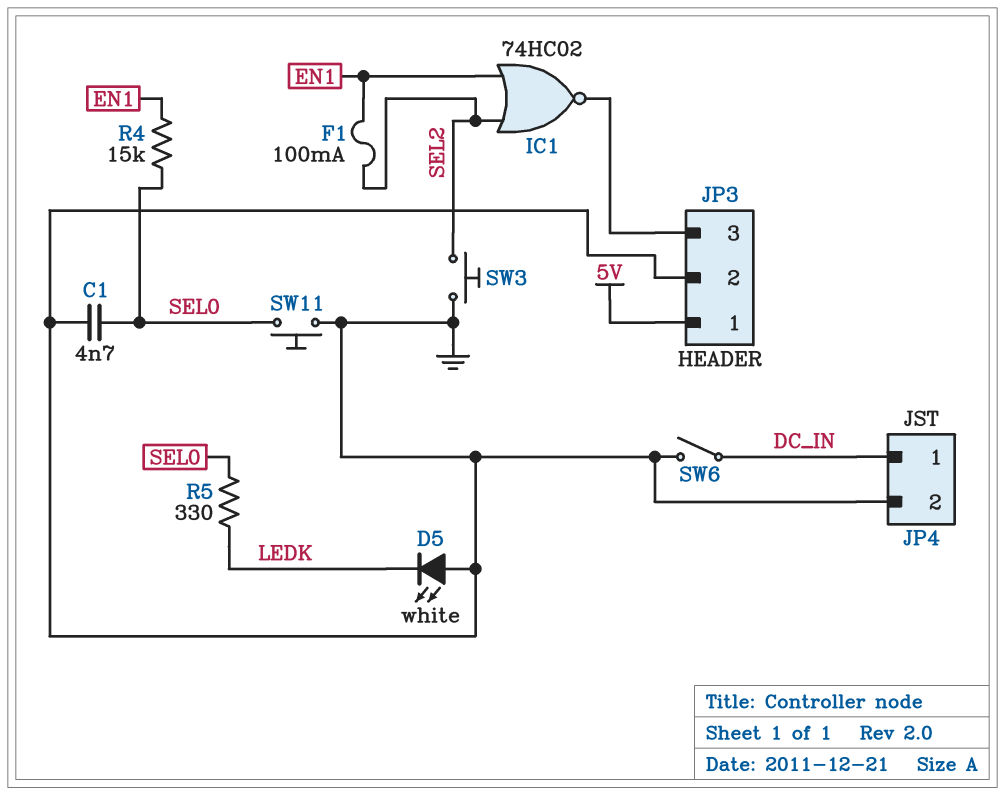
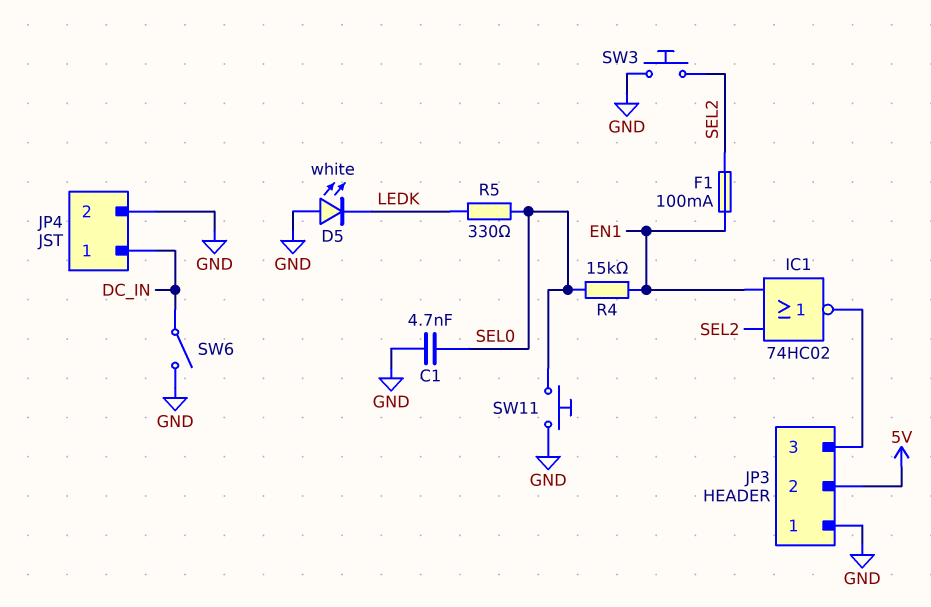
JP3 pin 1: 5V -> GND
JP3 pin 2: GND -> 5V

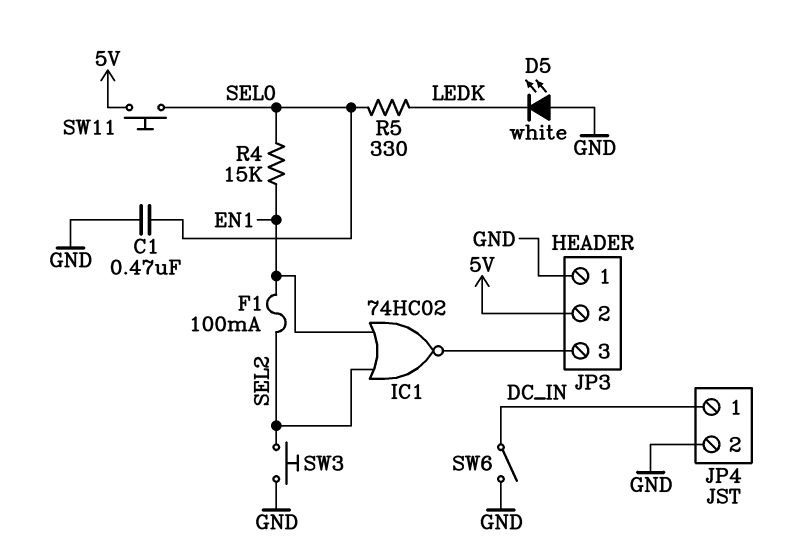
C1: 4.7nF (GND, SEL0) -> 470nF (GND, SEL0)
SW11: button (GND, SEL0) -> button (5V, SEL0)

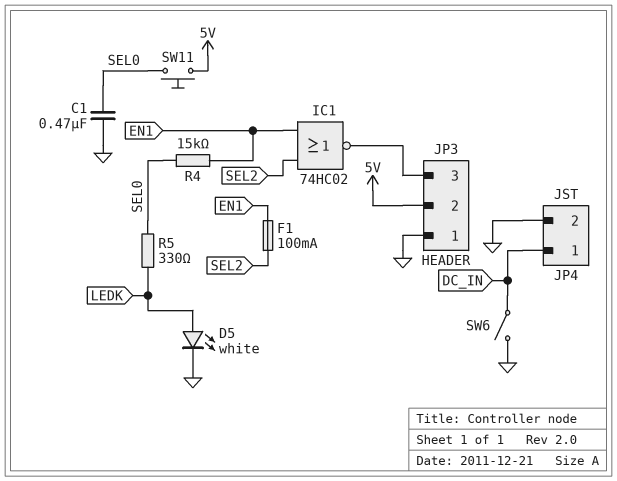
D5: LED white (A GND, K LEDK) -> LED white (A LEDK, K GND)
SW3: button (GND, SEL2) -> none

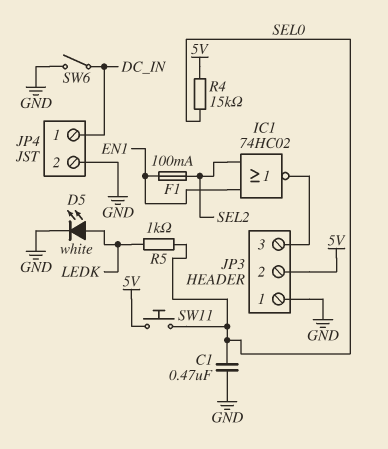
R4: 15k (EN1, SEL0) -> 15k (5V, SEL0)
R5: 330 (LEDK, SEL0) -> 1k (LEDK, SEL0)

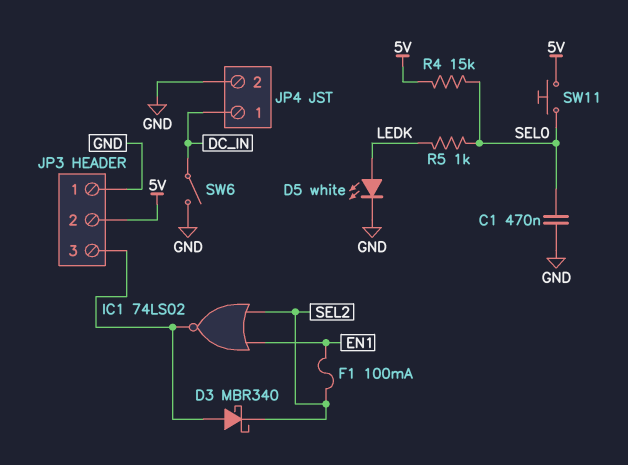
D3: none -> schottky MBR340 (A JP3/3, K SEL2)
IC1: NOR 74HC02 (in EN1, in SEL2, out JP3/3) -> NOR 74LS02 (in EN1, in SEL2, out JP3/3)

